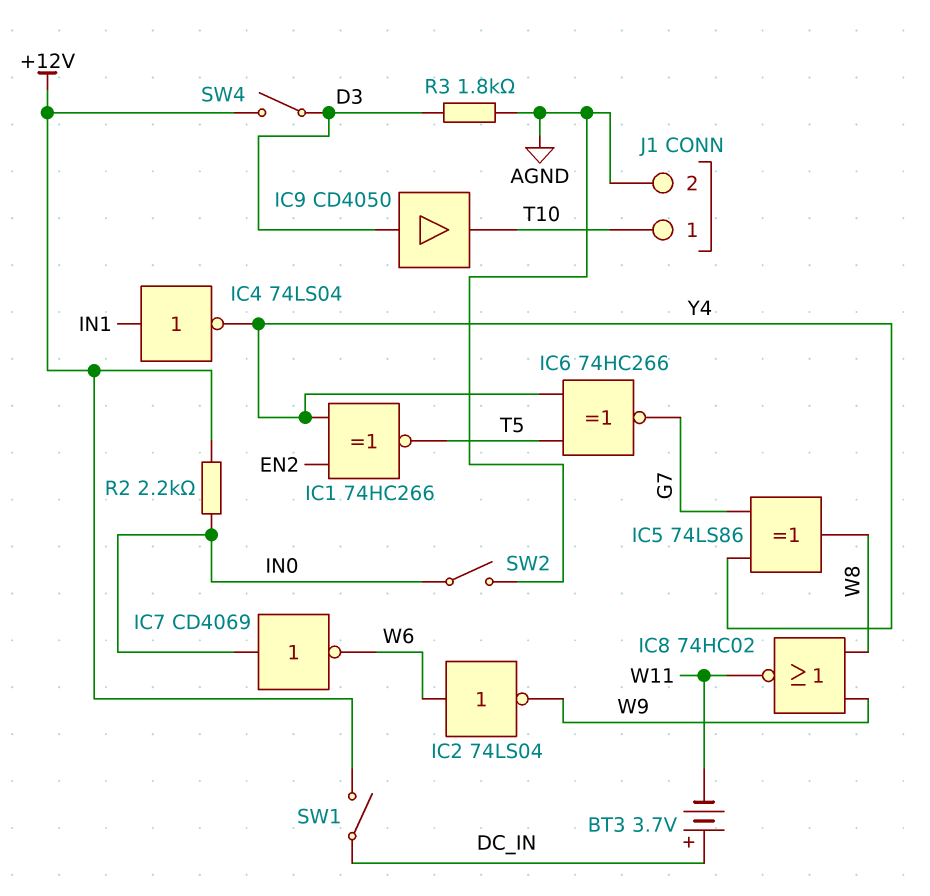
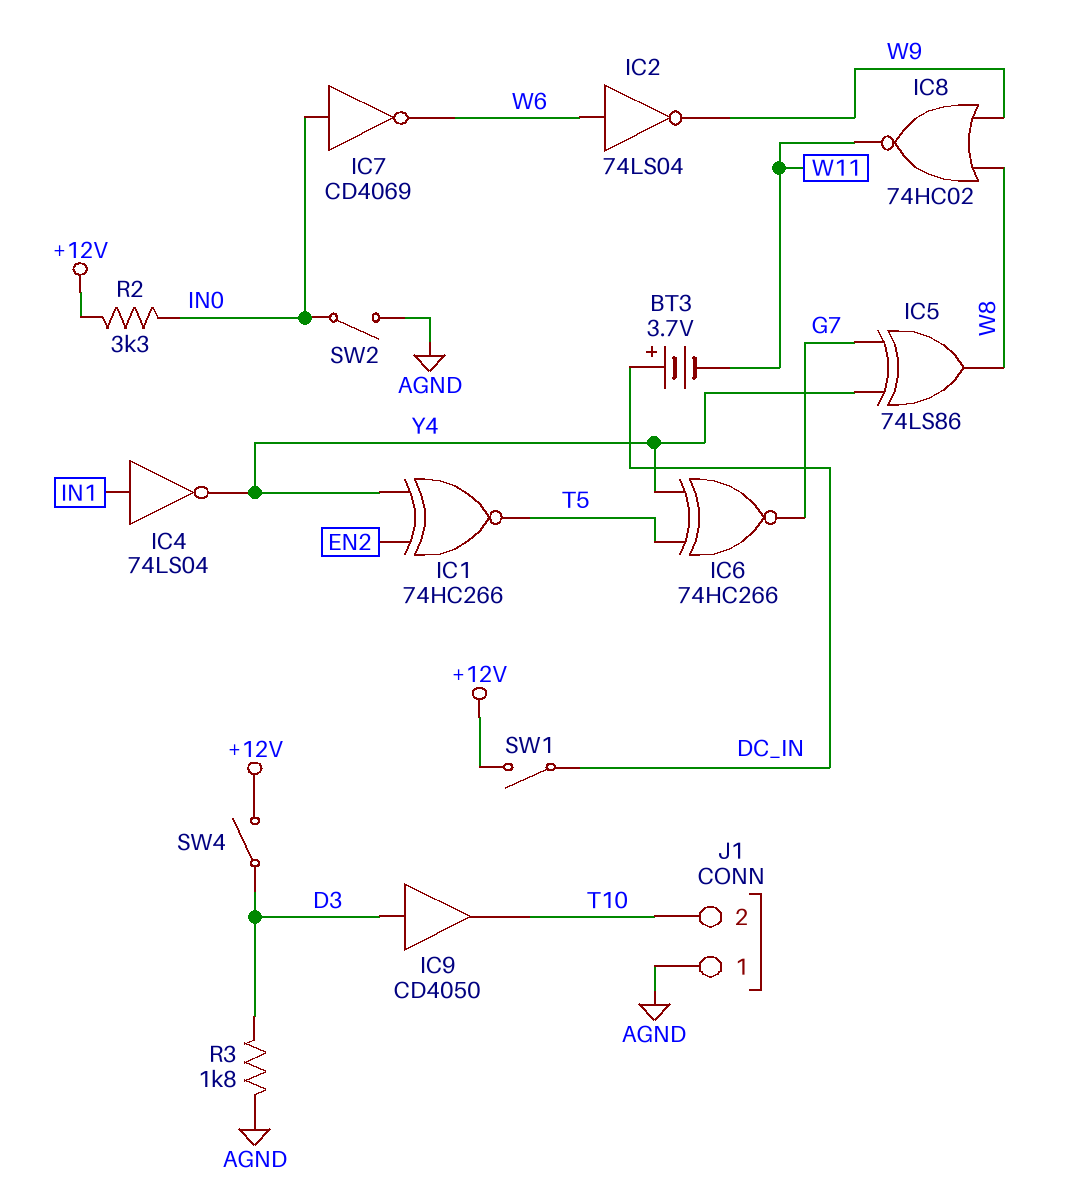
J1 pin 1: T10 -> AGND
J1 pin 2: AGND -> T10
R2: 2.2k (+12V, IN0) -> 3.3k (+12V, IN0)

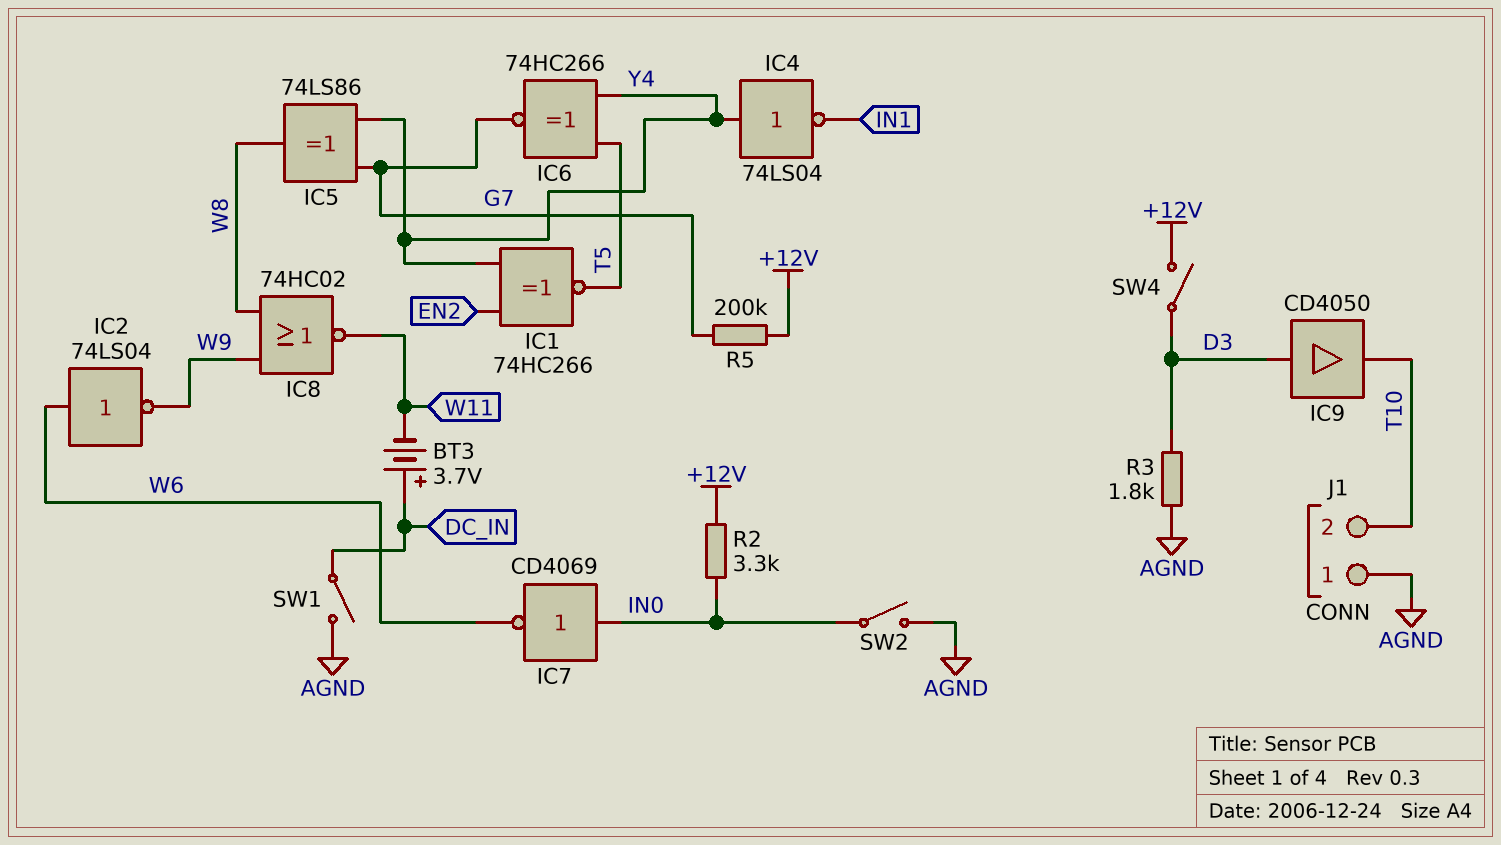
IC4: NOT 74LS04 (in IN1, out Y4) -> NOT 74LS04 (in Y4, out IN1)
R5: none -> 200k (+12V, G7)
SW1: switch (+12V, DC_IN) -> switch (AGND, DC_IN)

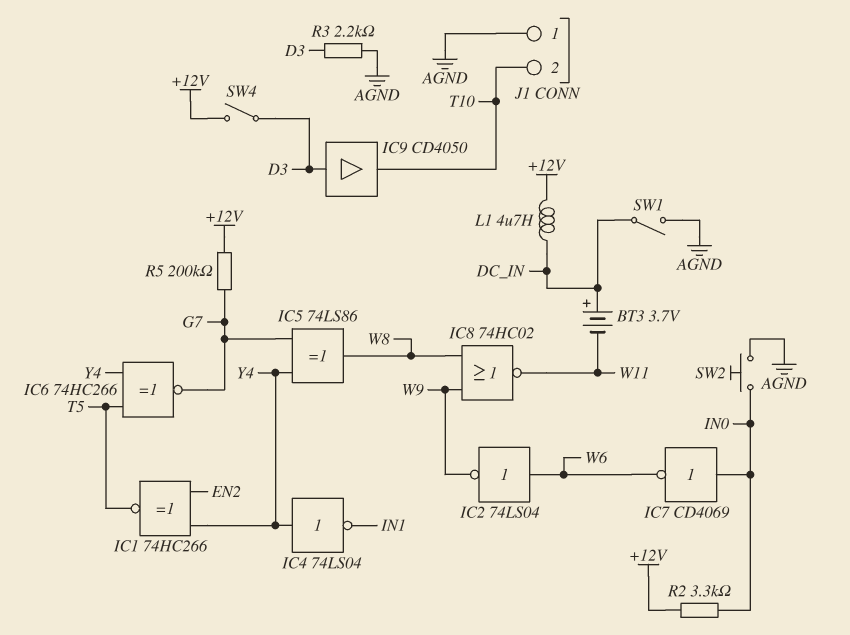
L1: none -> 4.7uH (+12V, DC_IN)
R3: 1.8k (AGND, D3) -> 2.2k (AGND, D3)
SW2: switch (AGND, IN0) -> button (AGND, IN0)

